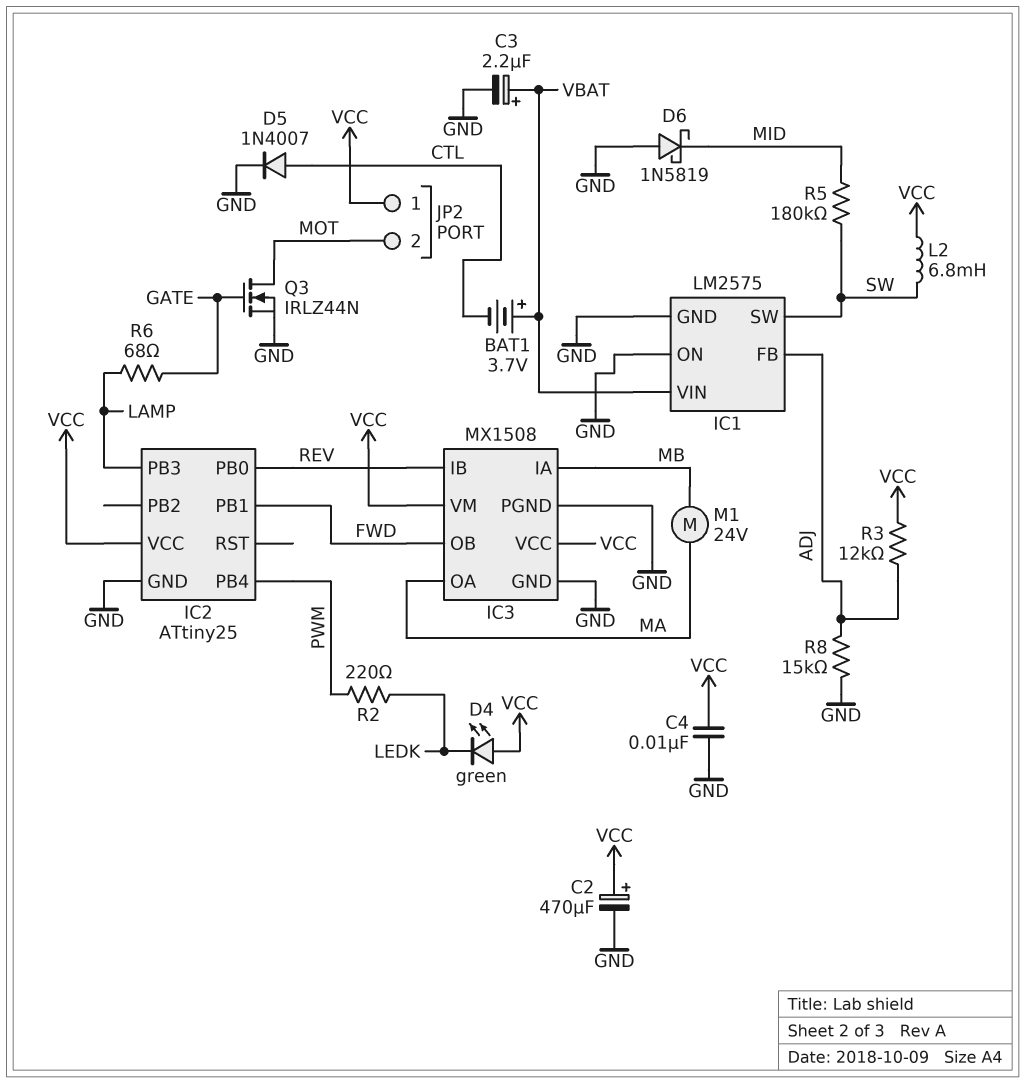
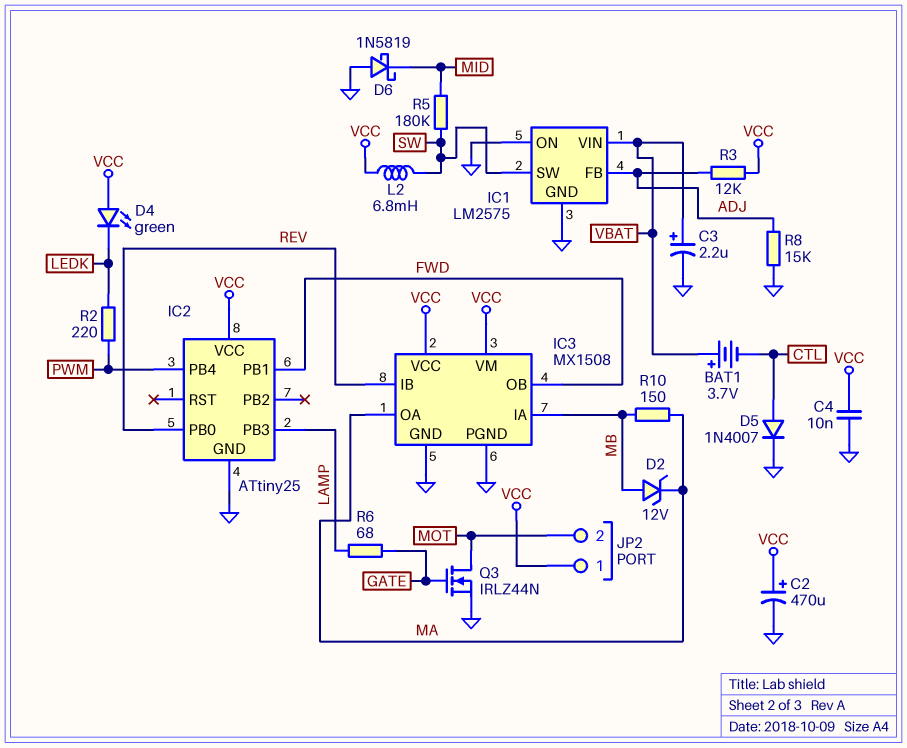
D2: none -> zener 12V (A MB, K MA)
M1: motor 24V (MA, MB) -> none
R10: none -> 150 (MA, MB)

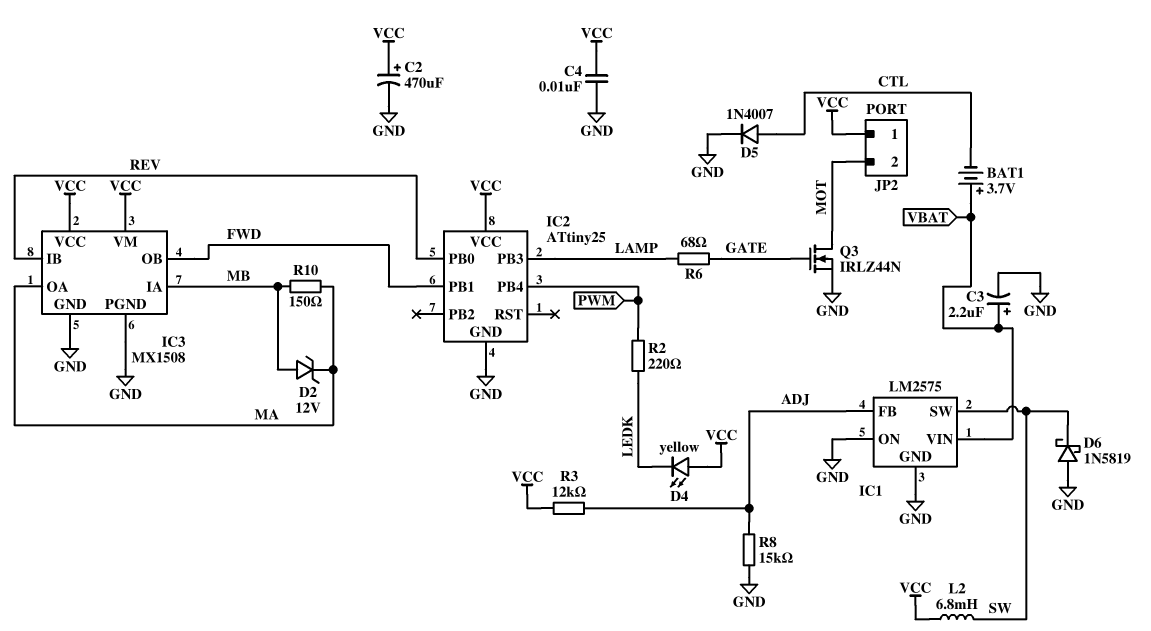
D4: LED green (A VCC, K LEDK) -> LED yellow (A VCC, K LEDK)
D6: schottky 1N5819 (A GND, K MID) -> schottky 1N5819 (A GND, K SW)
R5: 180k (MID, SW) -> none

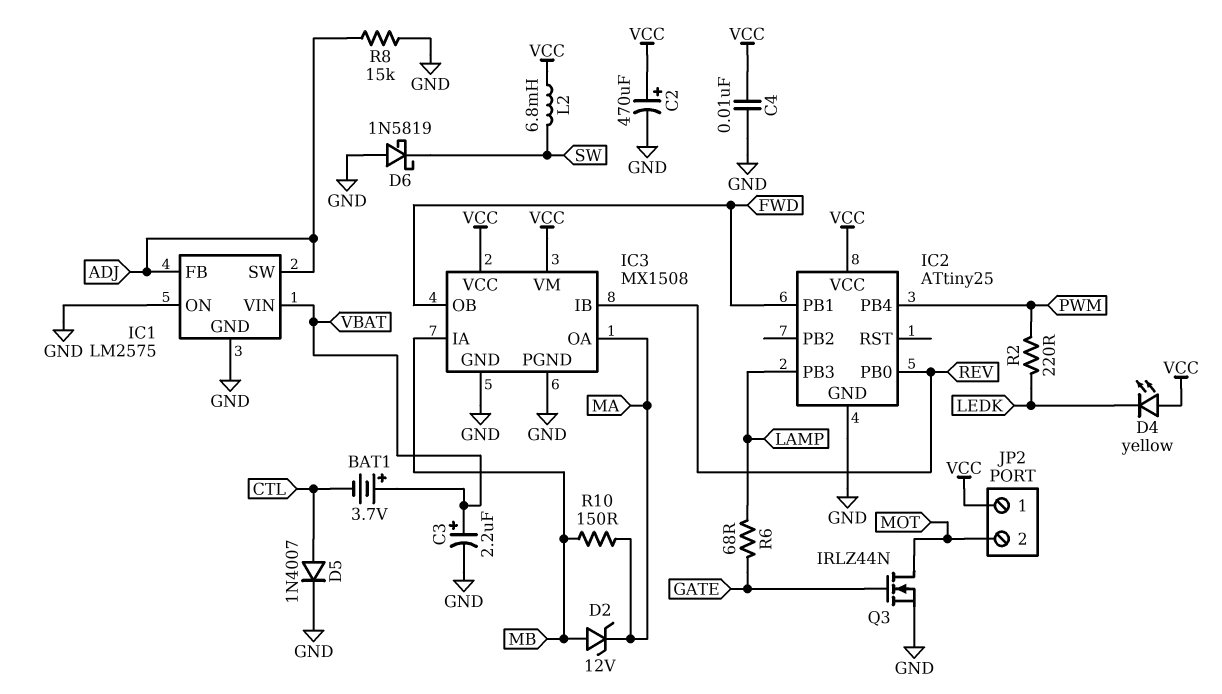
IC1 pin SW: SW -> ADJ
R3: 12k (ADJ, VCC) -> none

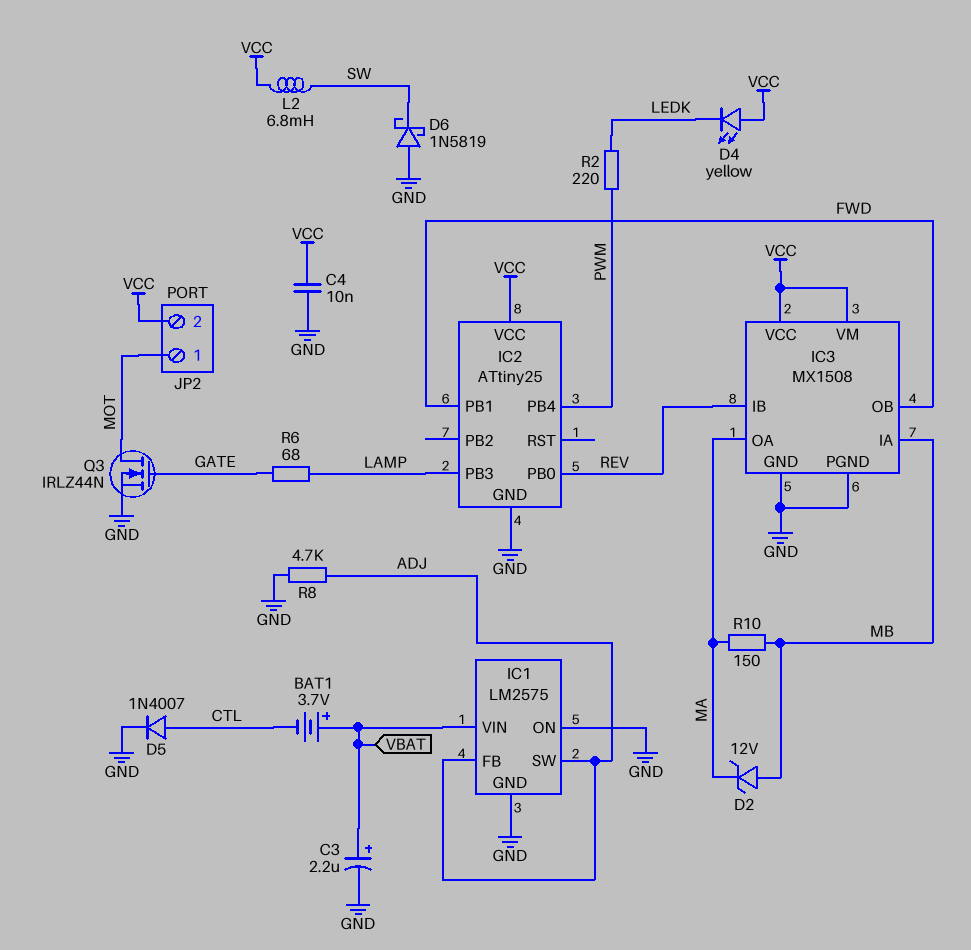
C2: 470uF (plus VCC, minus GND) -> none
JP2 pin 1: VCC -> MOT
JP2 pin 2: MOT -> VCC
R8: 15k (ADJ, GND) -> 4.7k (ADJ, GND)

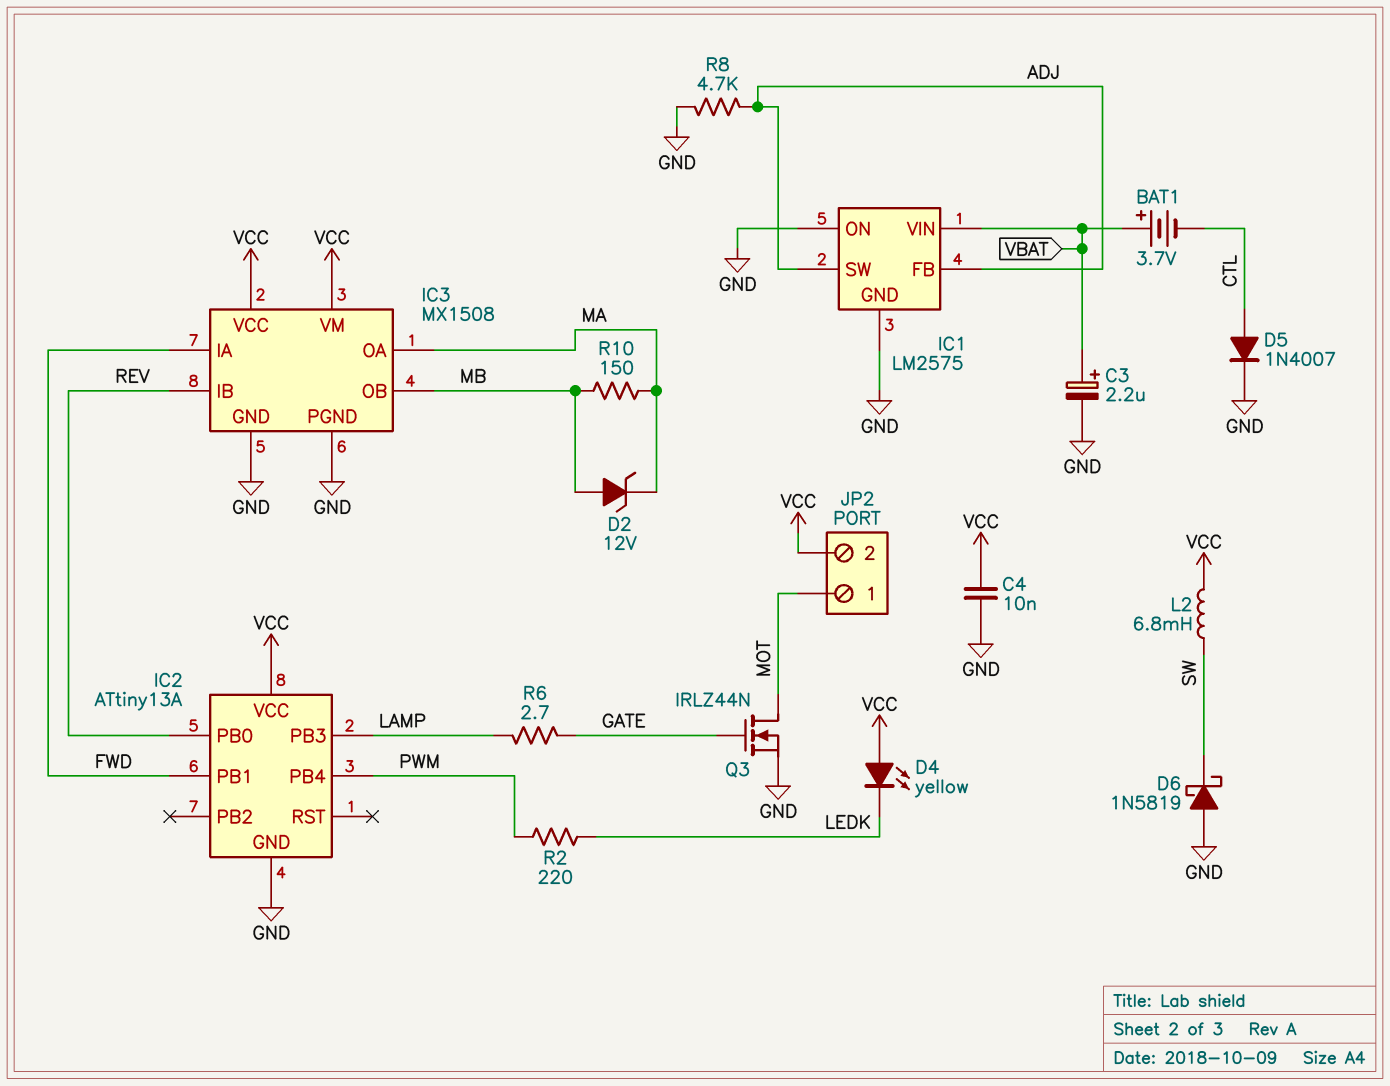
IC2: ATtiny25 -> ATtiny13A
IC3 pin IA: MB -> FWD
IC3 pin OB: FWD -> MB
R6: 68 (GATE, LAMP) -> 2.7 (GATE, LAMP)

